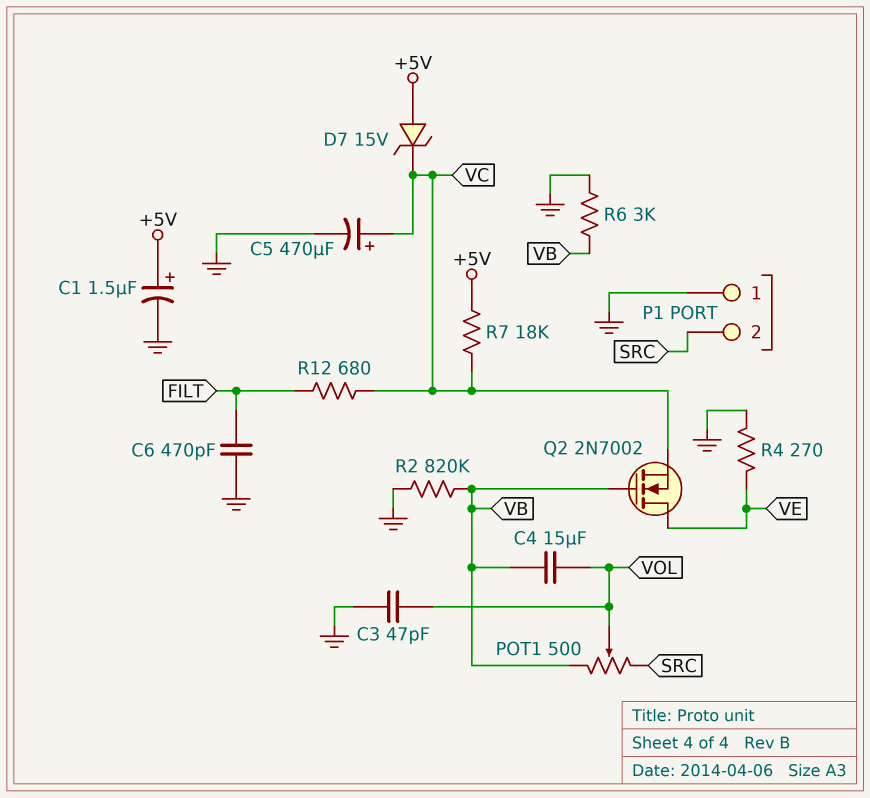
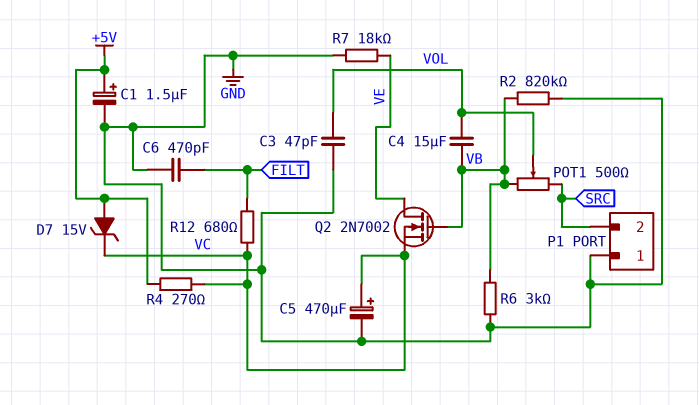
R4: 270 (GND, VE) -> 270 (+5V, VC)
R7: 18k (+5V, VC) -> 18k (GND, VE)

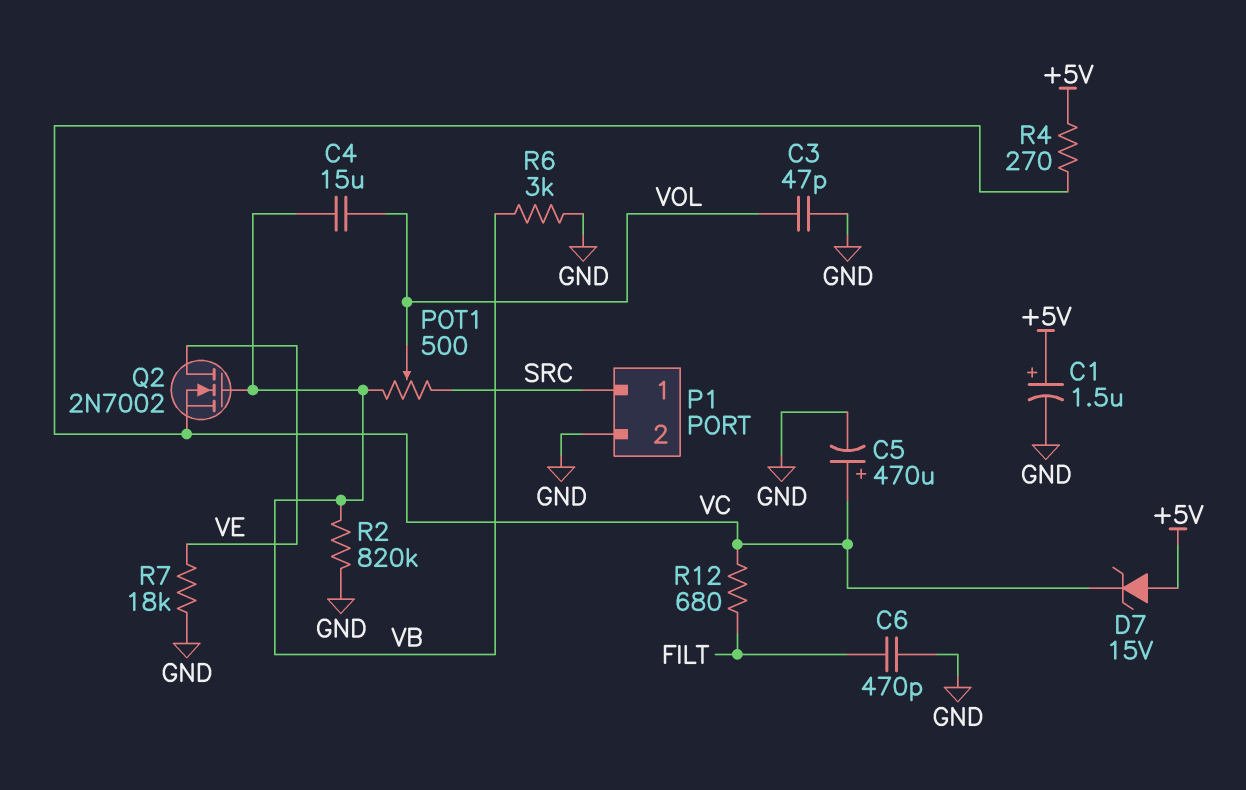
P1 pin 1: GND -> SRC
P1 pin 2: SRC -> GND

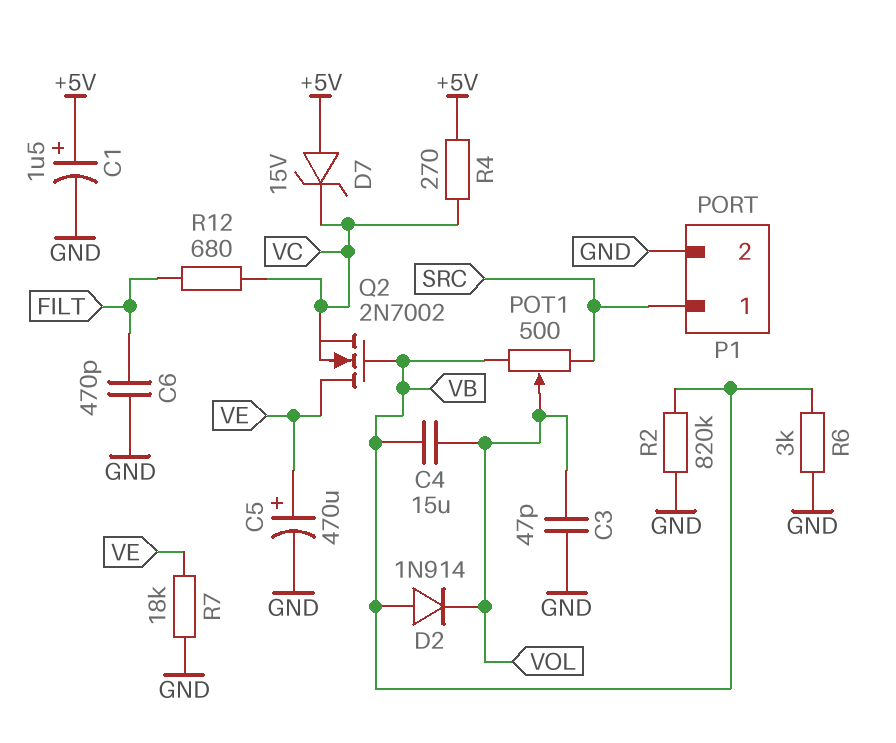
C5: 470uF (plus VC, minus GND) -> 470uF (plus VE, minus GND)
D2: none -> diode 1N914 (A VB, K VOL)

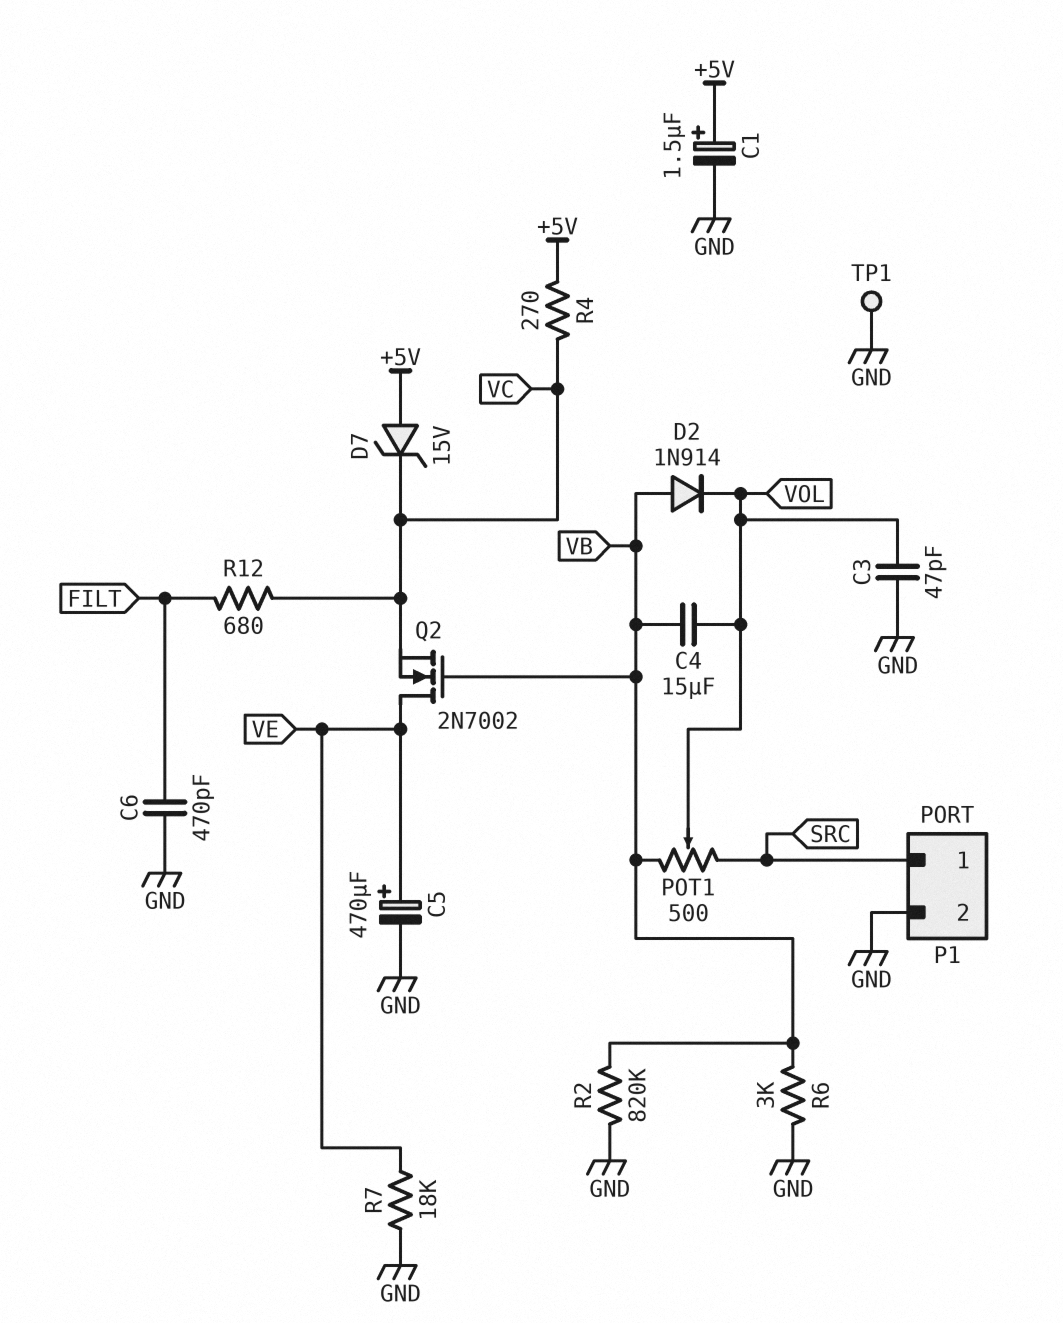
TP1: none -> test point (GND)

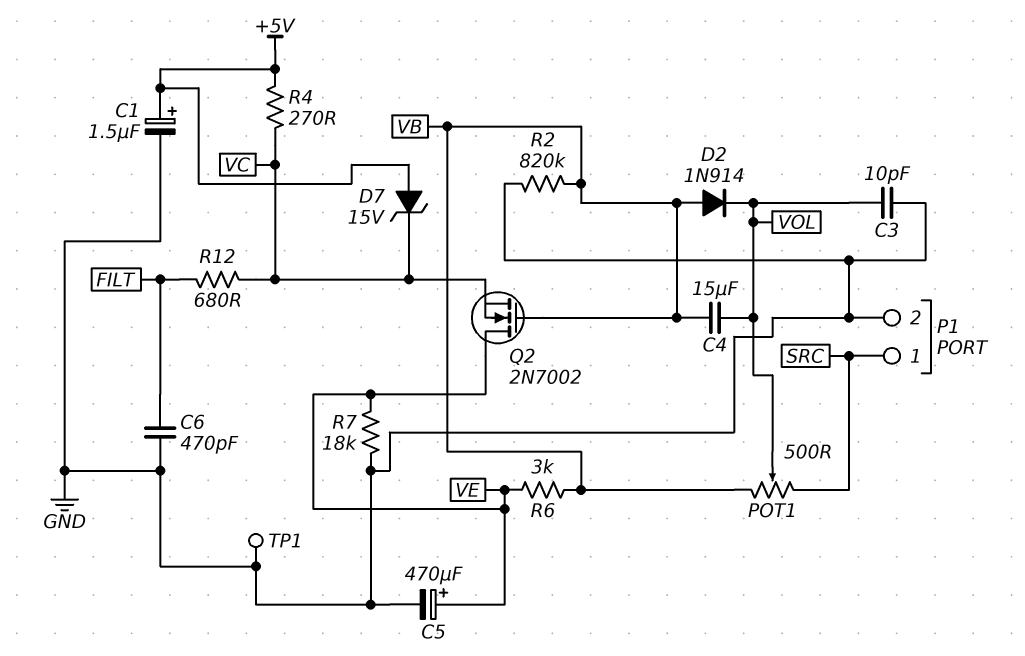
C3: 47pF (GND, VOL) -> 10pF (GND, VOL)
R6: 3k (GND, VB) -> 3k (VB, VE)

